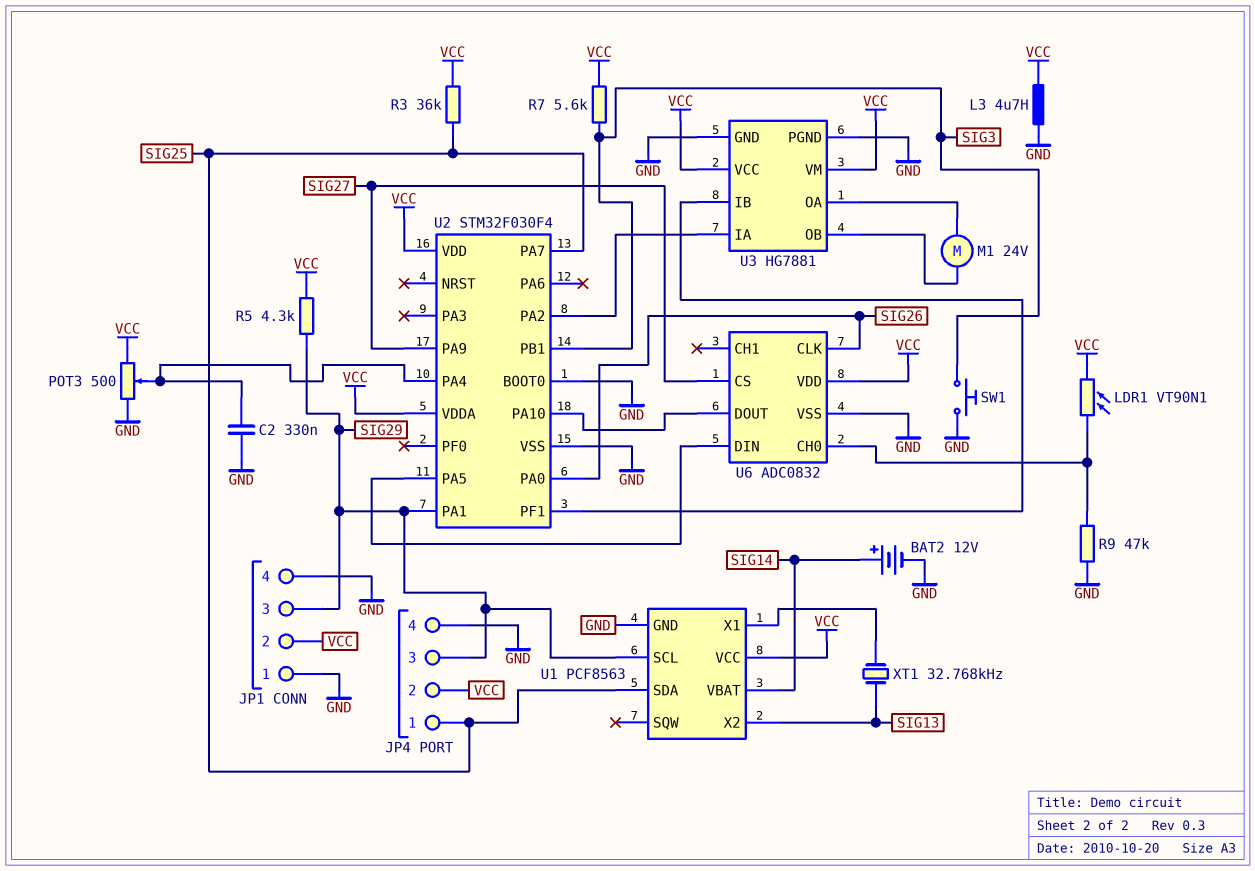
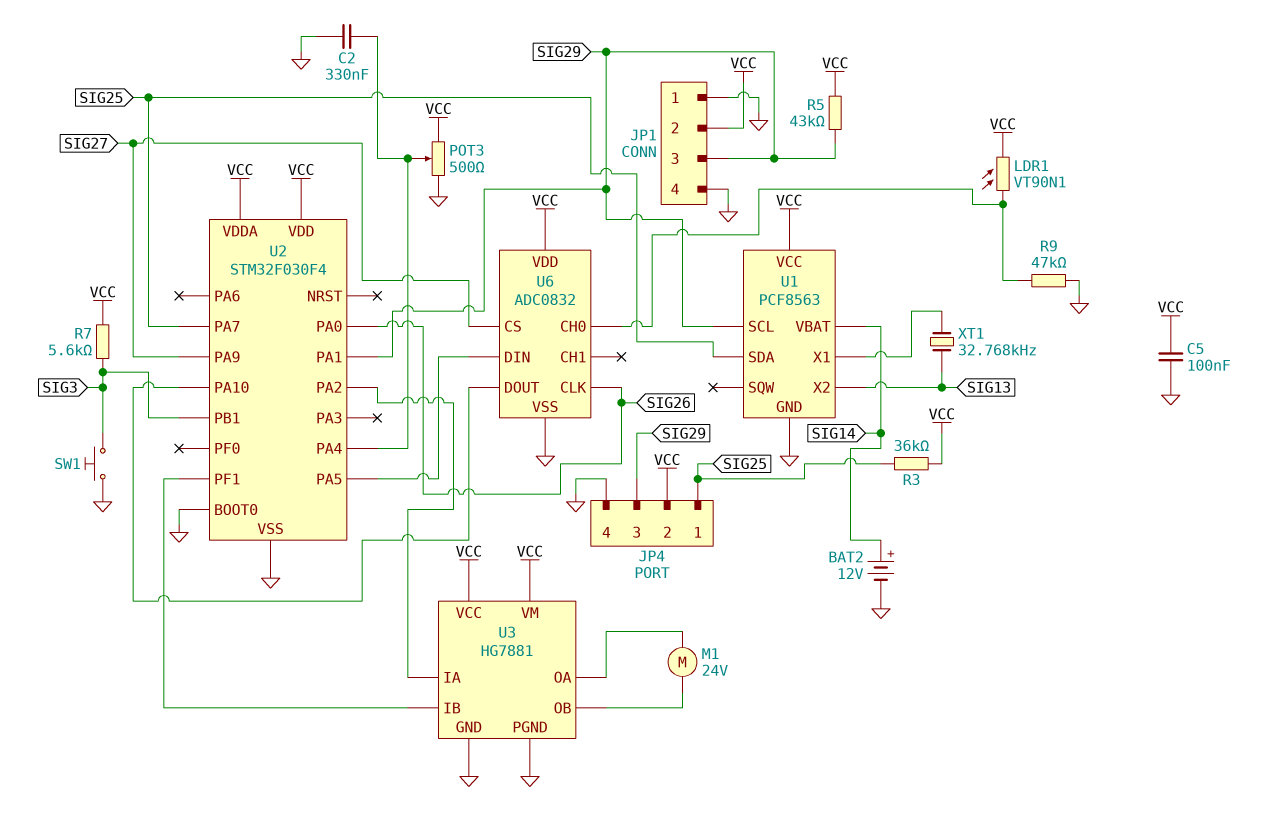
C5: none -> 100nF (GND, VCC)
L3: 4.7uH (GND, VCC) -> none
R5: 4.3k (SIG29, VCC) -> 43k (SIG29, VCC)

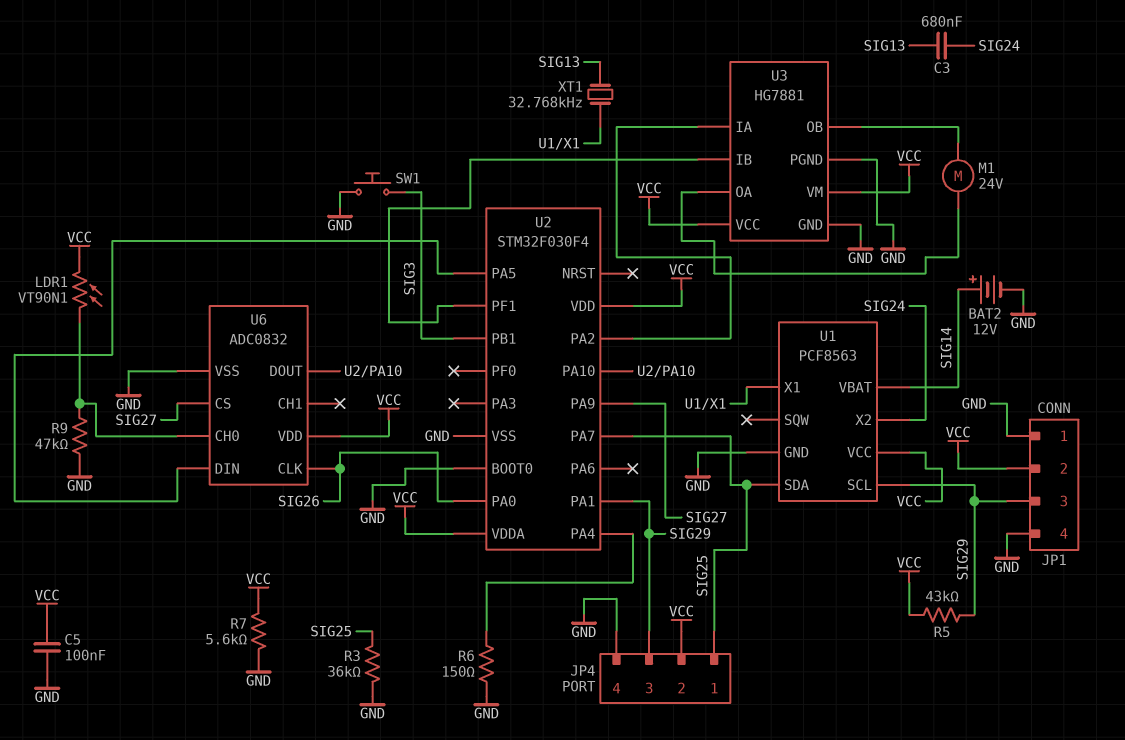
C2: 330nF (GND, U2/PA4) -> none
C3: none -> 680nF (SIG13, SIG24)
POT3: 500 (GND, VCC, wiper U2/PA4) -> none
R3: 36k (SIG25, VCC) -> 36k (GND, SIG25)
R6: none -> 150 (GND, U2/PA4)
R7: 5.6k (SIG3, VCC) -> 5.6k (GND, VCC)
U1 pin X2: SIG13 -> SIG24

